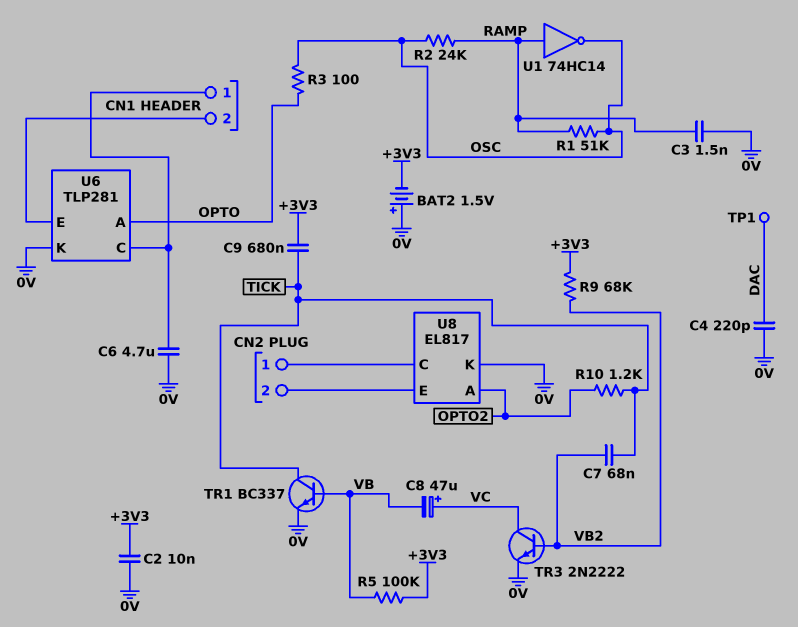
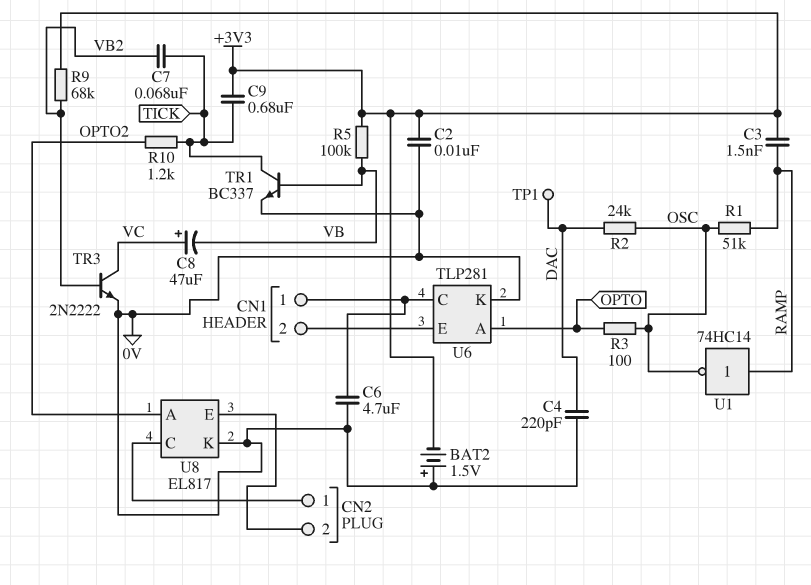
C3: 1.5nF (0V, RAMP) -> 1.5nF (+3V3, RAMP)
R2: 24k (OSC, RAMP) -> 24k (DAC, OSC)

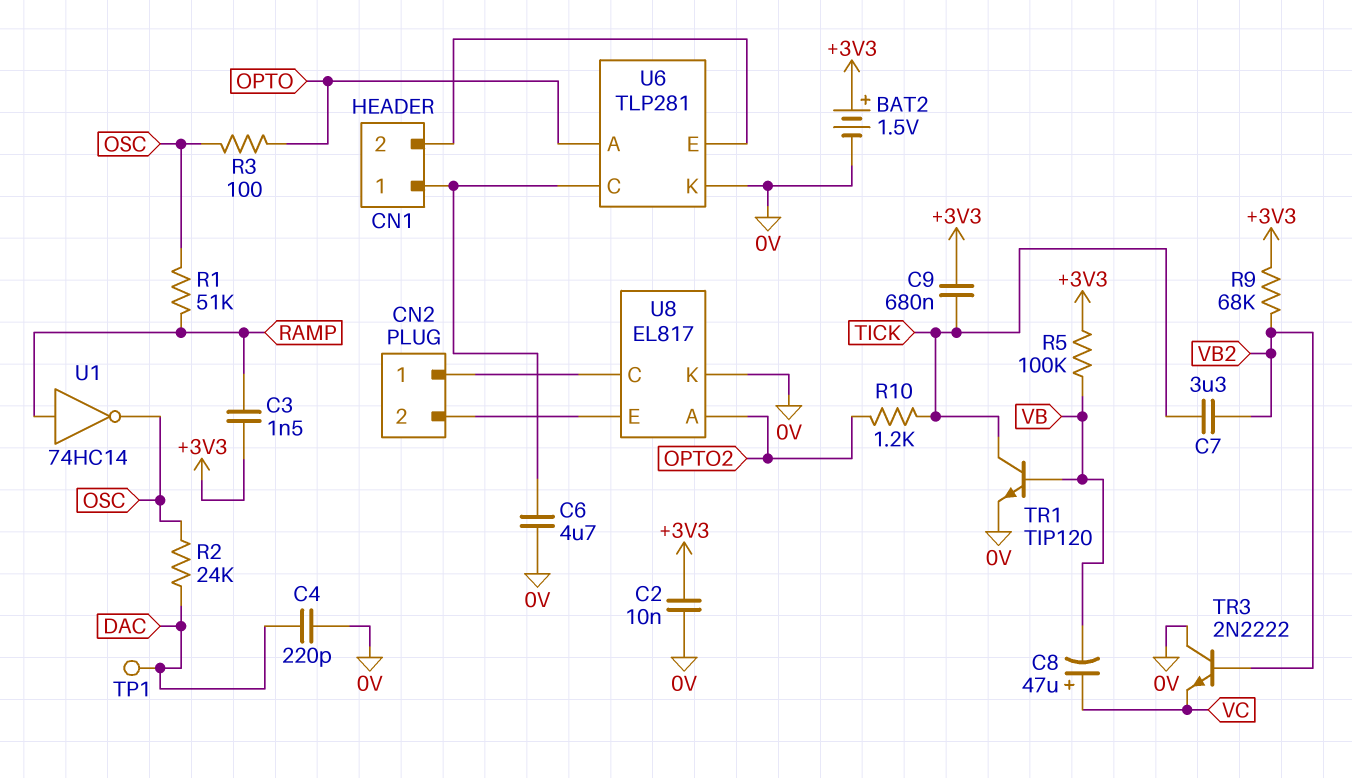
BAT2: 1.5V (plus 0V, minus +3V3) -> 1.5V (plus +3V3, minus 0V)
C7: 68nF (TICK, VB2) -> 3.3uF (TICK, VB2)
TR1: NPN BC337 (B VB, C TICK, E 0V) -> NPN TIP120 (B VB, C TICK, E 0V)
TR3: NPN 2N2222 (B VB2, C VC, E 0V) -> NPN 2N2222 (B VB2, C 0V, E VC)

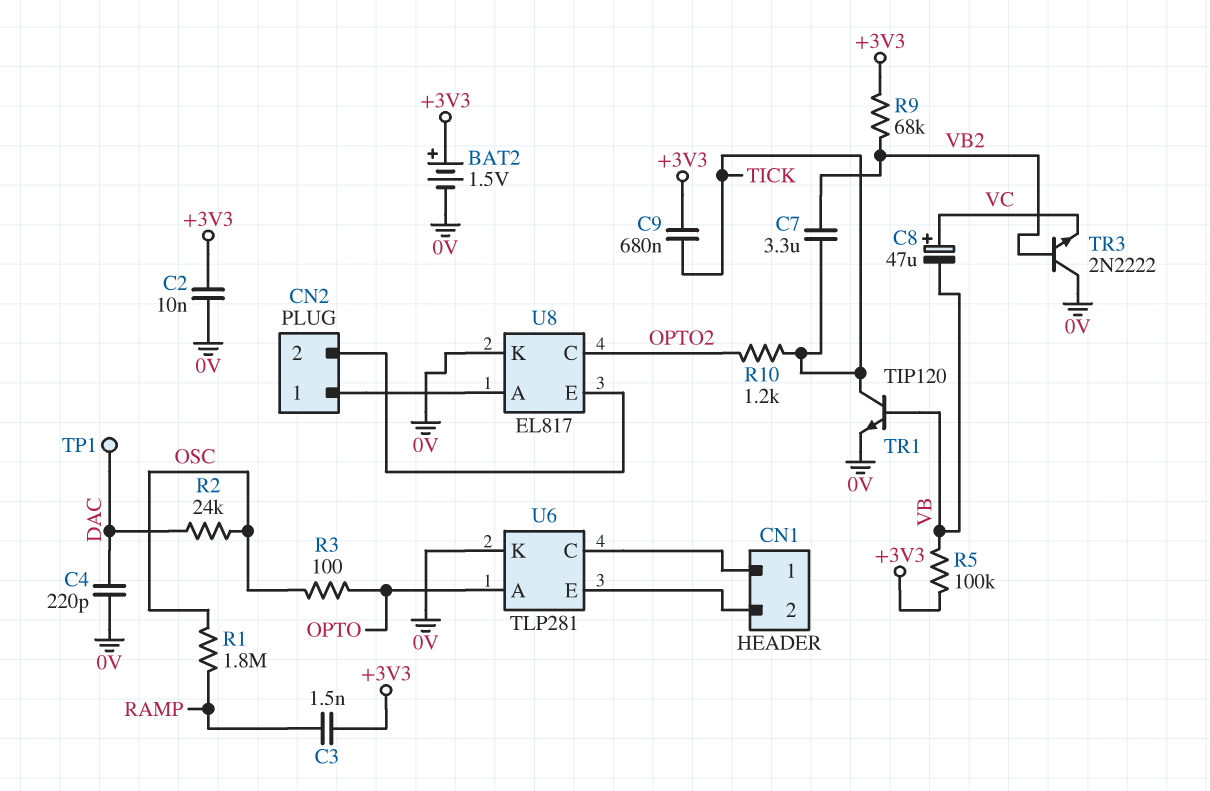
C6: 4.7uF (0V, CN1/1) -> none
R1: 51k (OSC, RAMP) -> 1.8M (OSC, RAMP)
U1: NOT 74HC14 (in RAMP, out OSC) -> none
U8 pin A: OPTO2 -> CN2/1
U8 pin C: CN2/1 -> OPTO2

